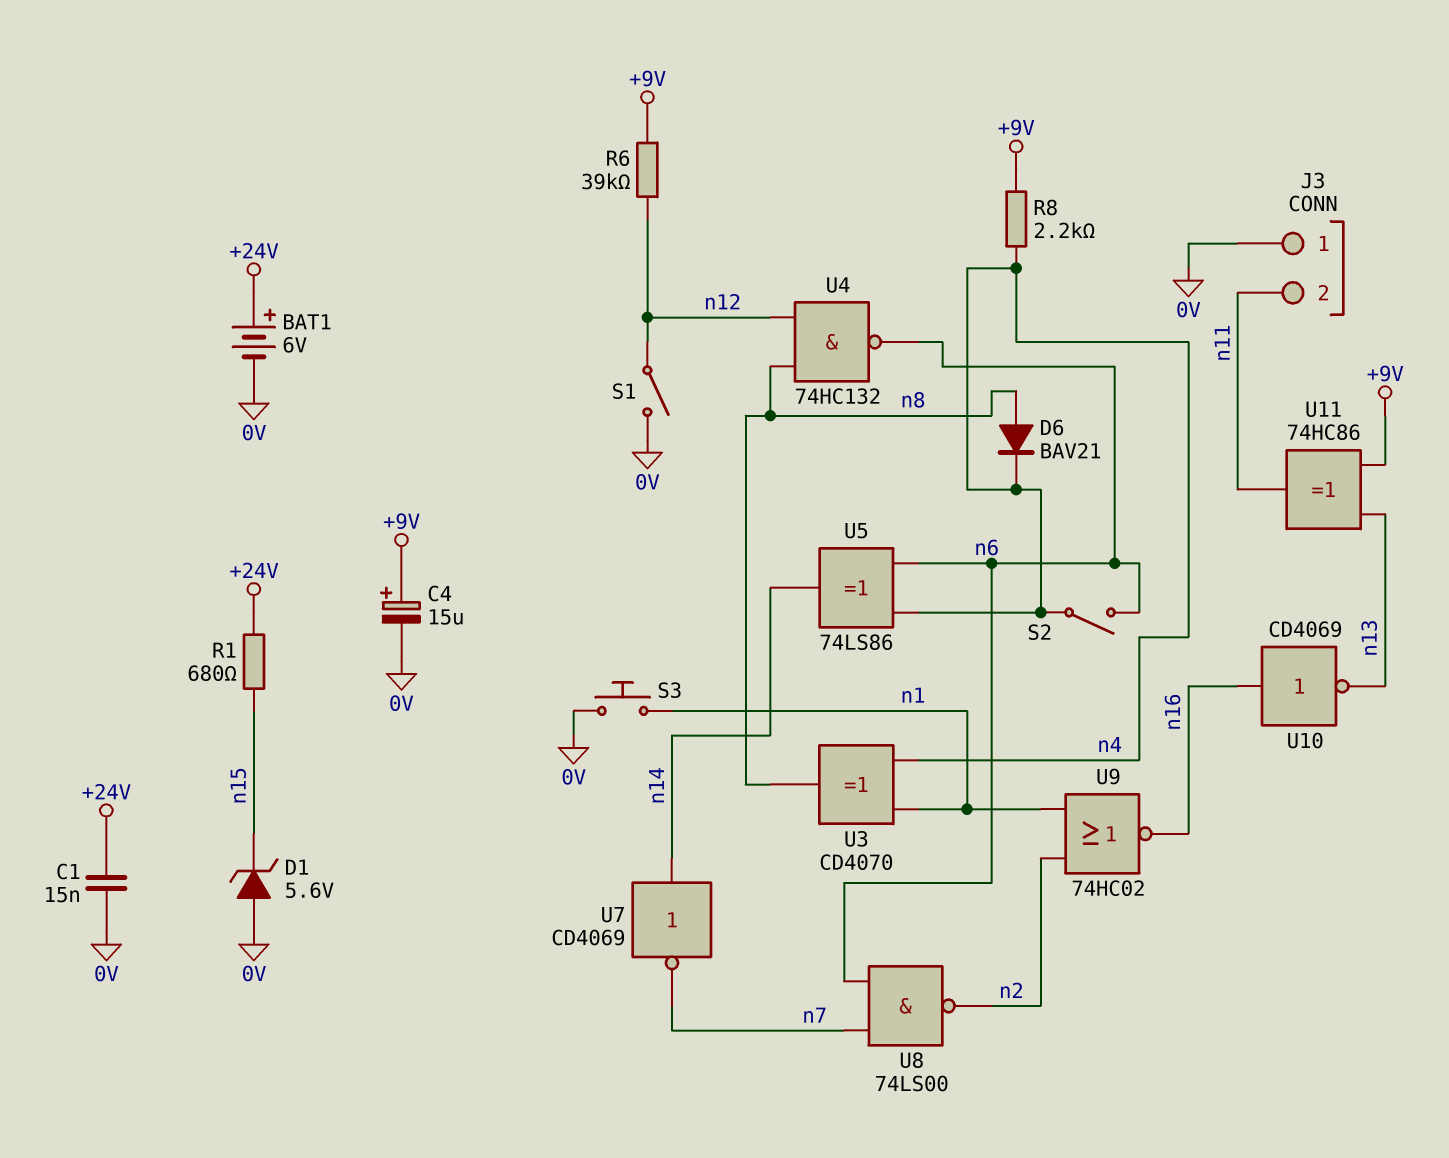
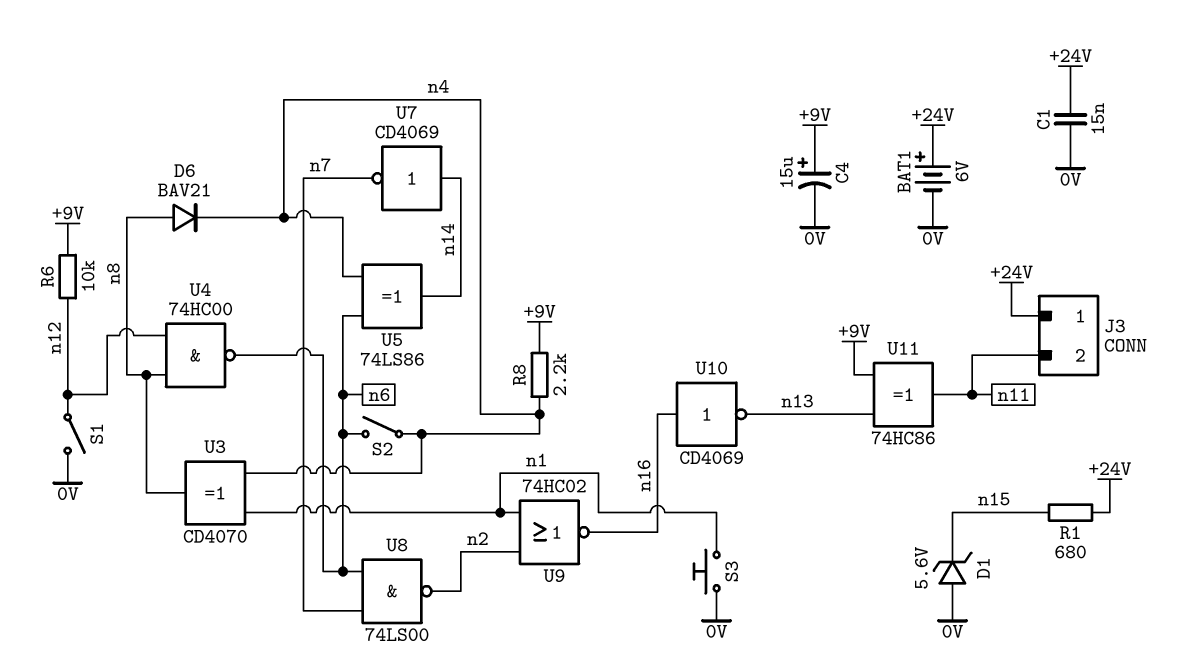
J3 pin 1: 0V -> +24V
R6: 39k (+9V, n12) -> 10k (+9V, n12)
U4: NAND 74HC132 (in n8, in n12, out n6) -> NAND 74HC00 (in n8, in n12, out n6)

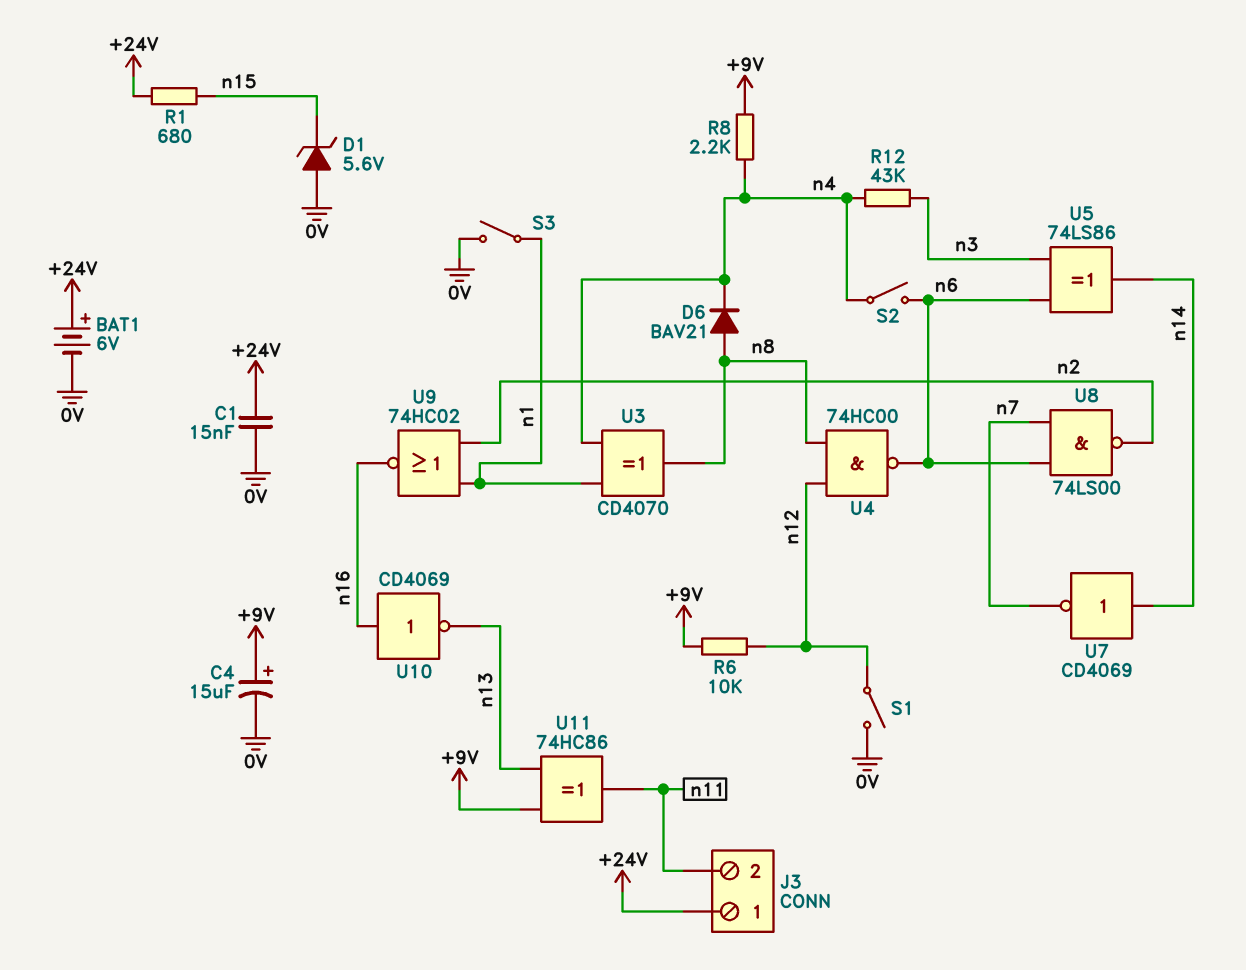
R12: none -> 43k (n3, n4)
S3: button (0V, n1) -> switch (0V, n1)
U5: XOR 74LS86 (in n4, in n6, out n14) -> XOR 74LS86 (in n3, in n6, out n14)

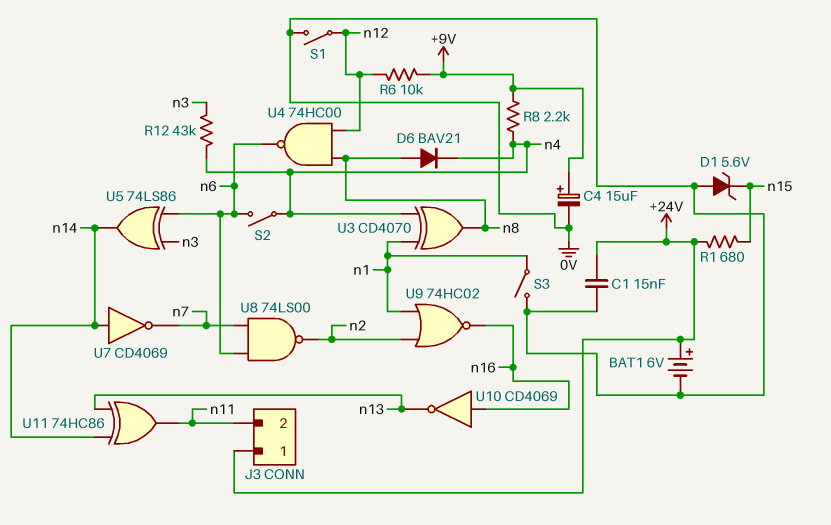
U11: XOR 74HC86 (in +9V, in n13, out n11) -> XOR 74HC86 (in n13, in n14, out n11)

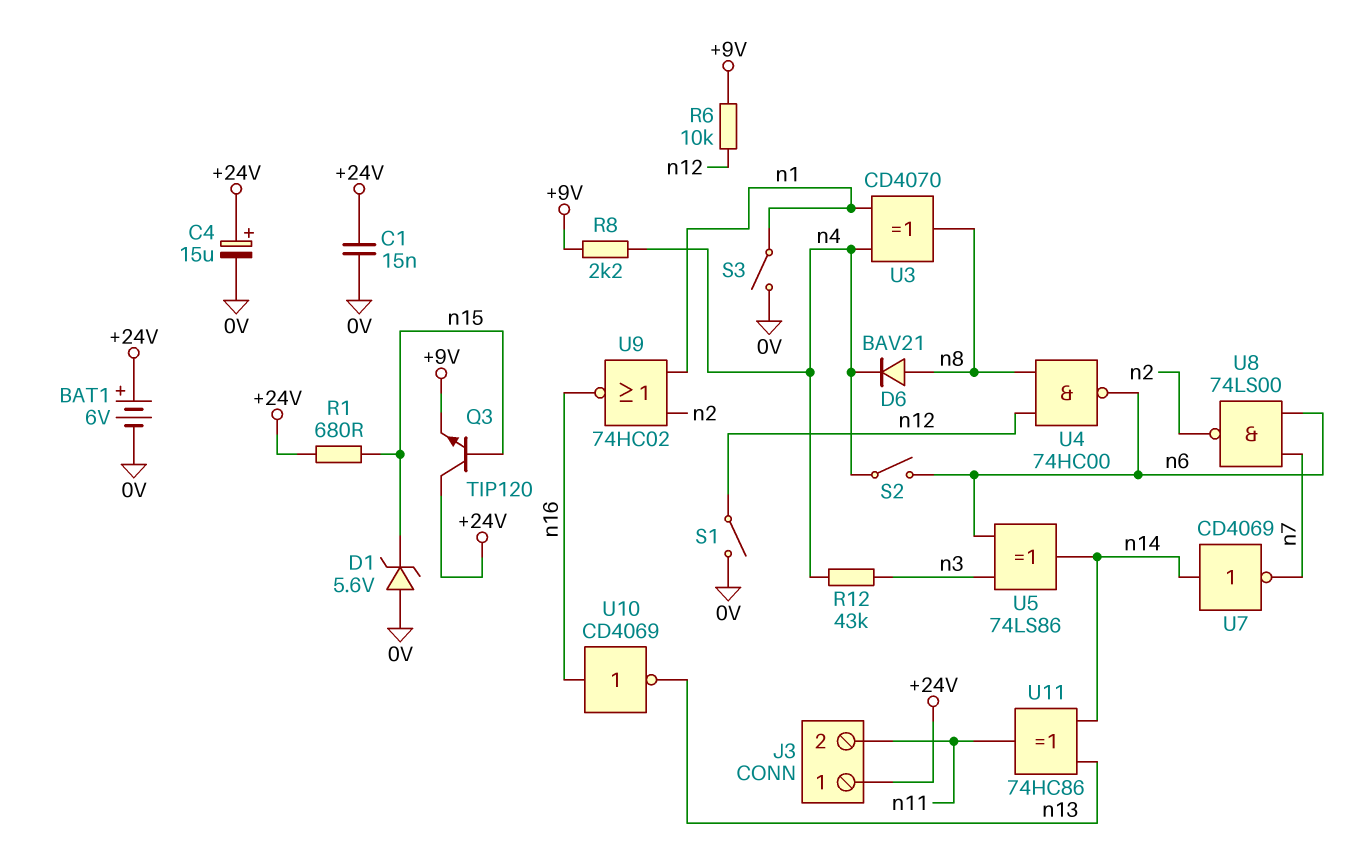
C4: 15uF (plus +9V, minus 0V) -> 15uF (plus +24V, minus 0V)
Q3: none -> NPN TIP120 (B n15, C +24V, E +9V)

